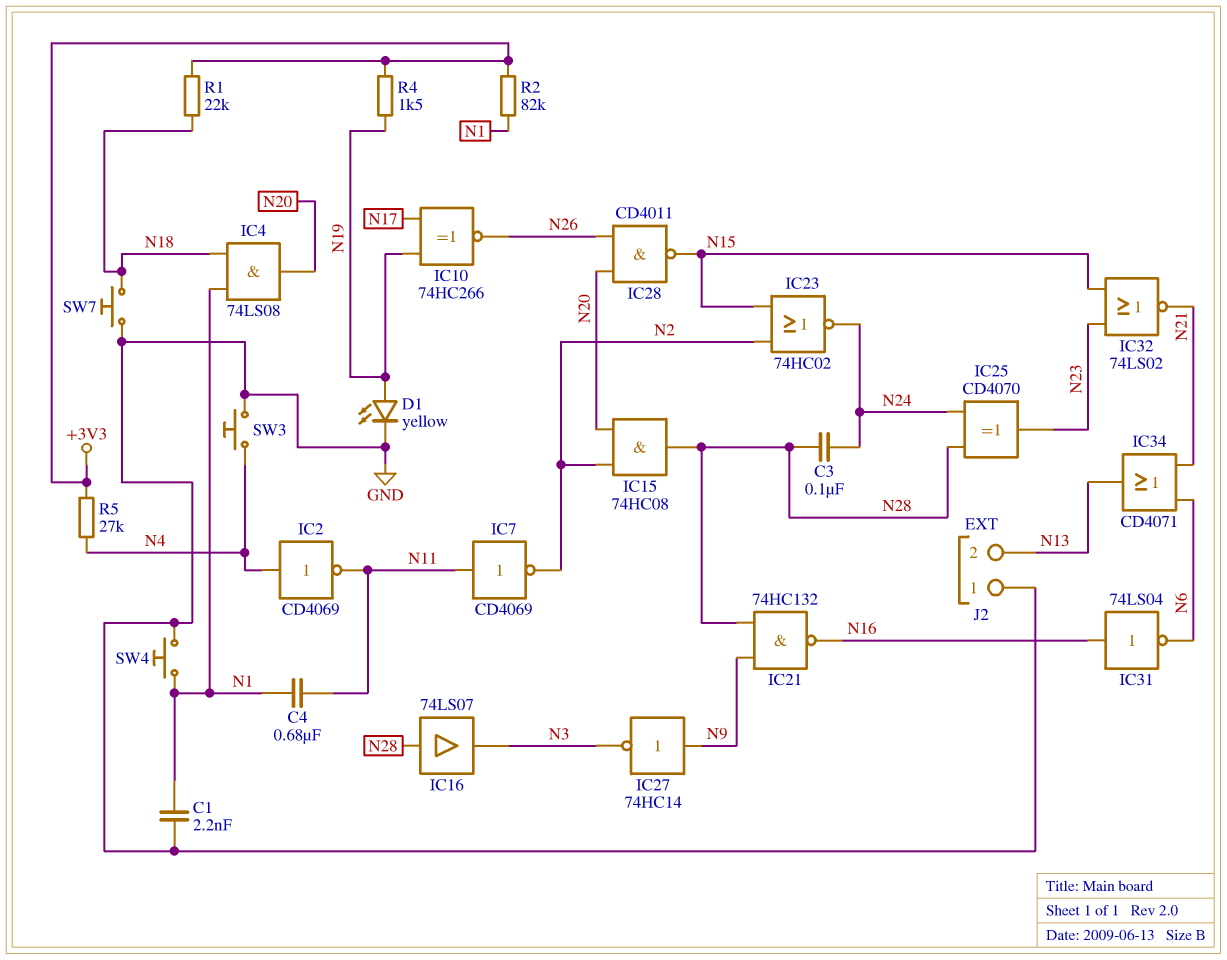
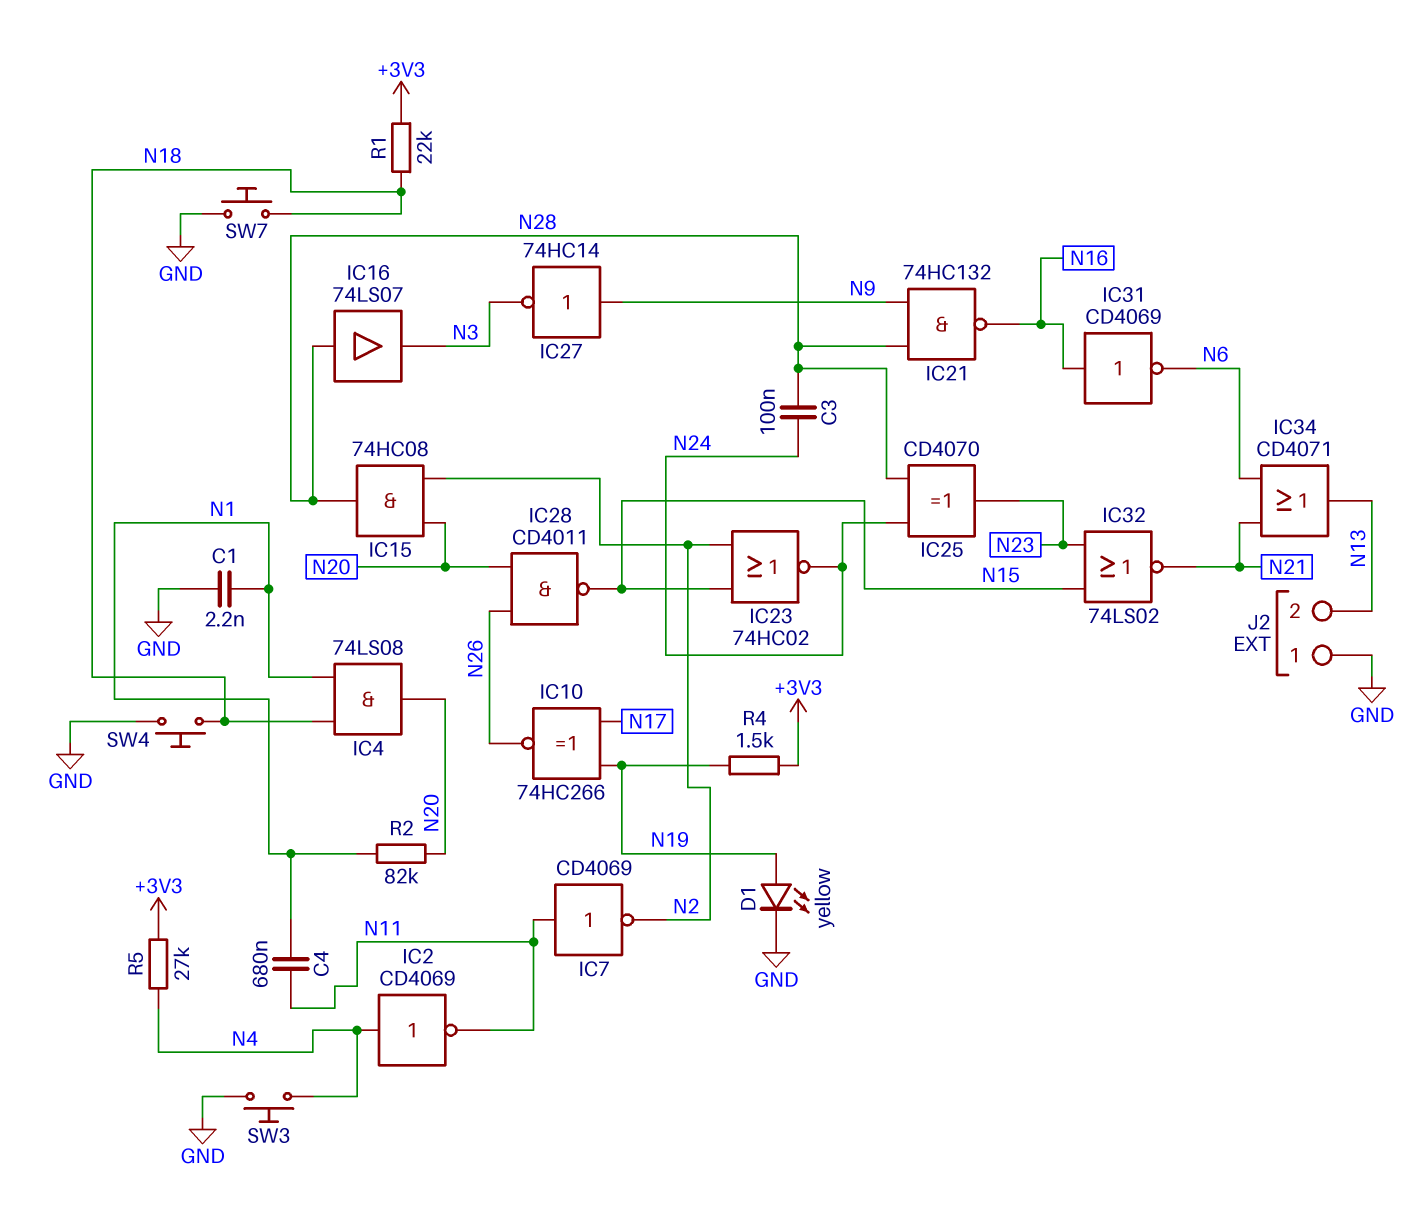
IC31: NOT 74LS04 (in N16, out N6) -> NOT CD4069 (in N16, out N6)
R2: 82k (+3V3, N1) -> 82k (N1, N20)
SW4: button (GND, N1) -> button (GND, N18)

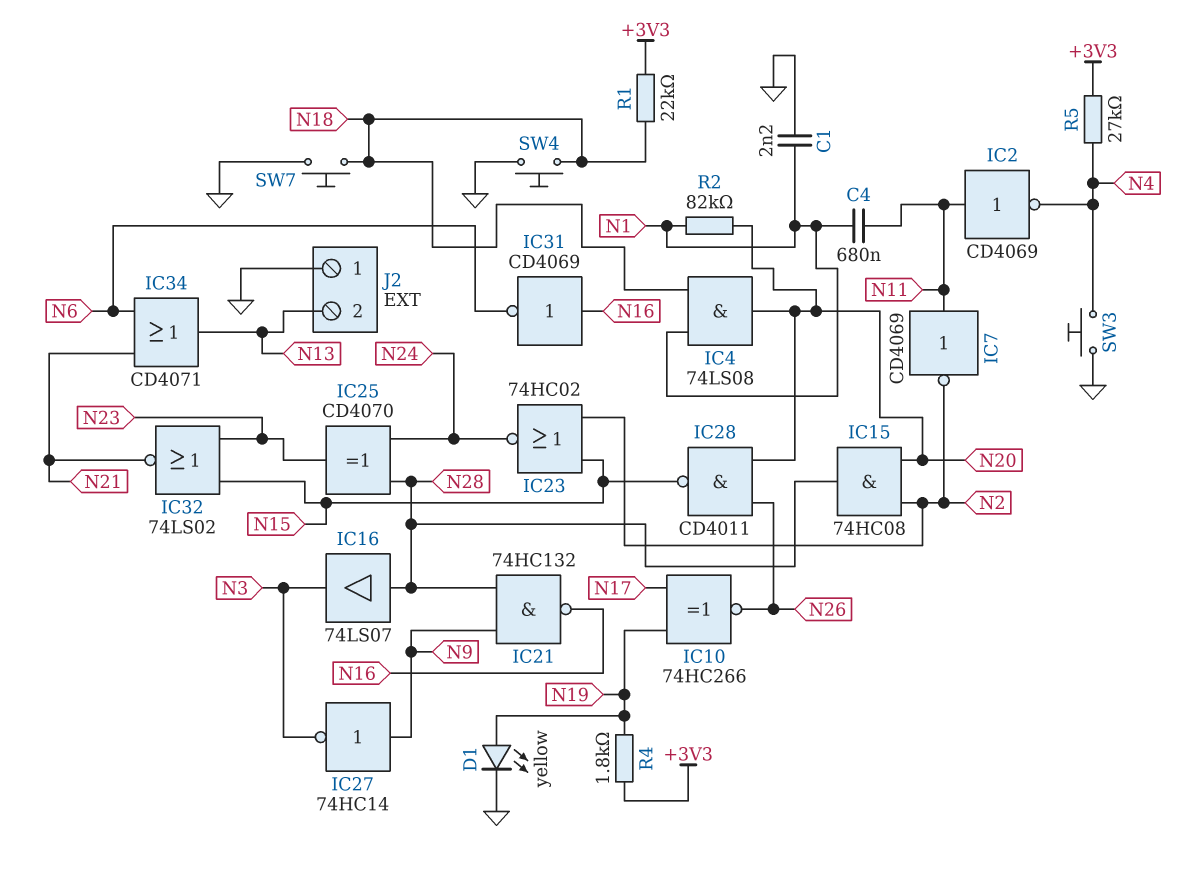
C3: 100nF (N24, N28) -> none
IC2: NOT CD4069 (in N4, out N11) -> NOT CD4069 (in N11, out N4)
R4: 1.5k (+3V3, N19) -> 1.8k (+3V3, N19)

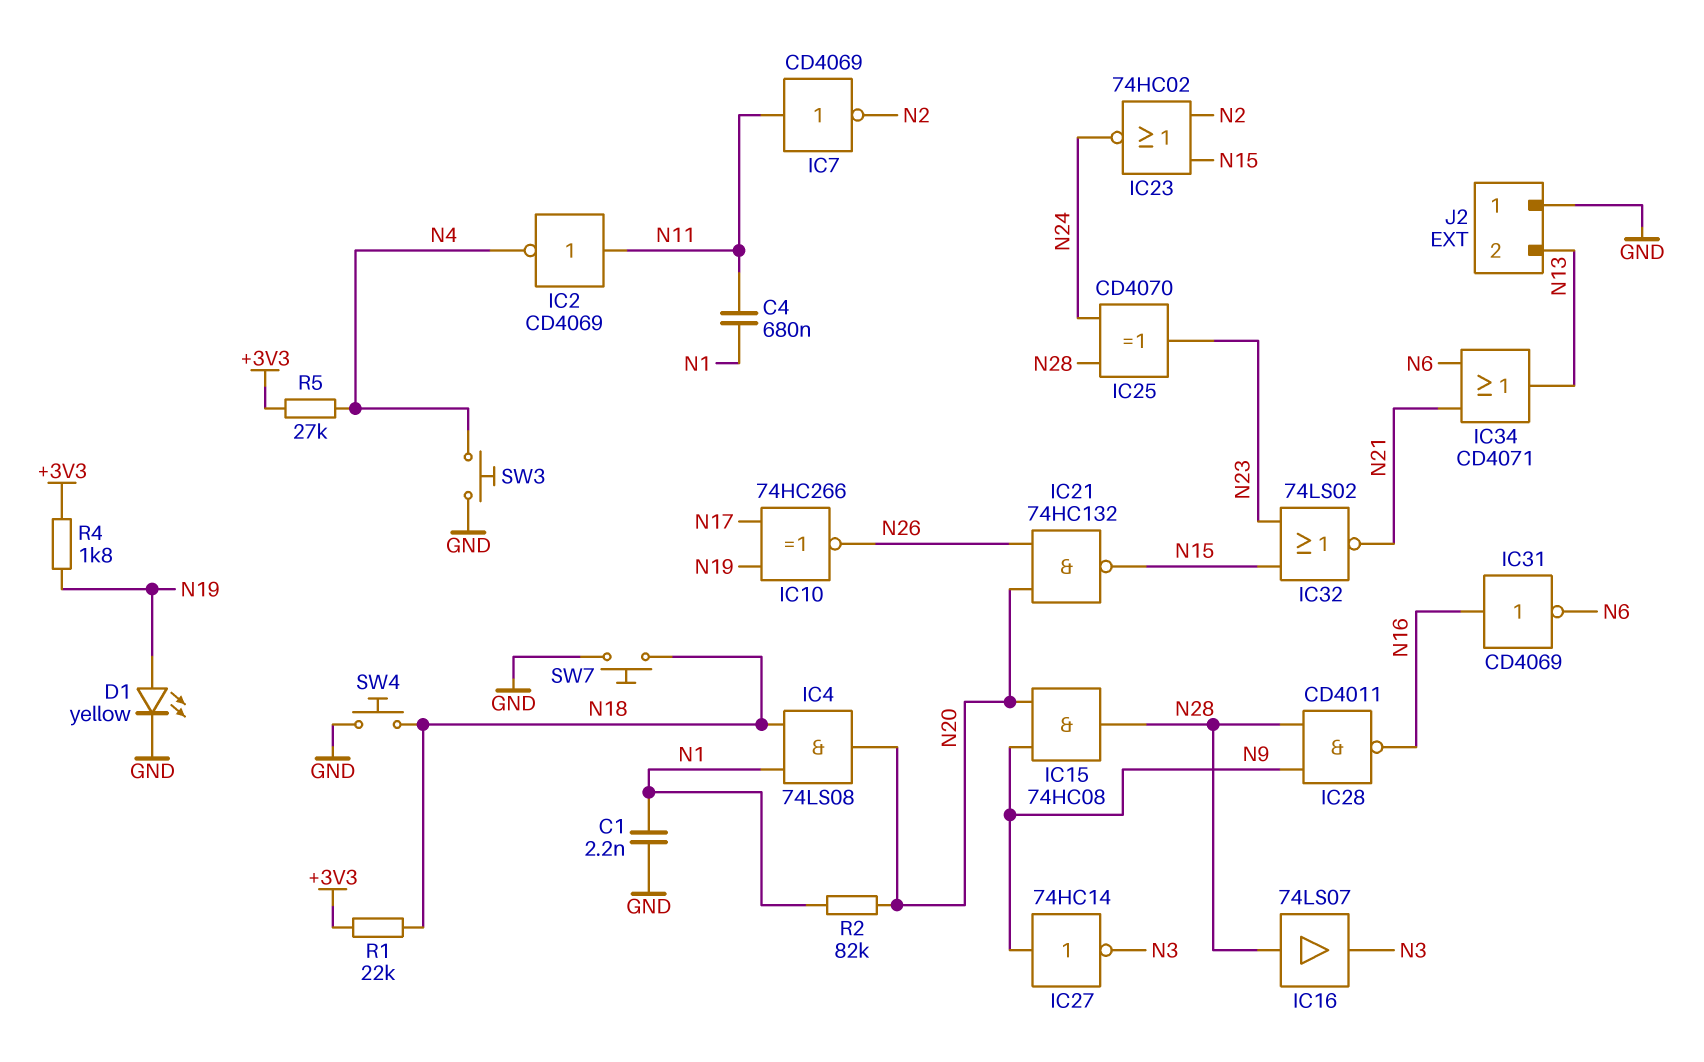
IC15: AND 74HC08 (in N2, in N20, out N28) -> AND 74HC08 (in N9, in N20, out N28)
IC21: NAND 74HC132 (in N9, in N28, out N16) -> NAND 74HC132 (in N20, in N26, out N15)
IC28: NAND CD4011 (in N20, in N26, out N15) -> NAND CD4011 (in N9, in N28, out N16)

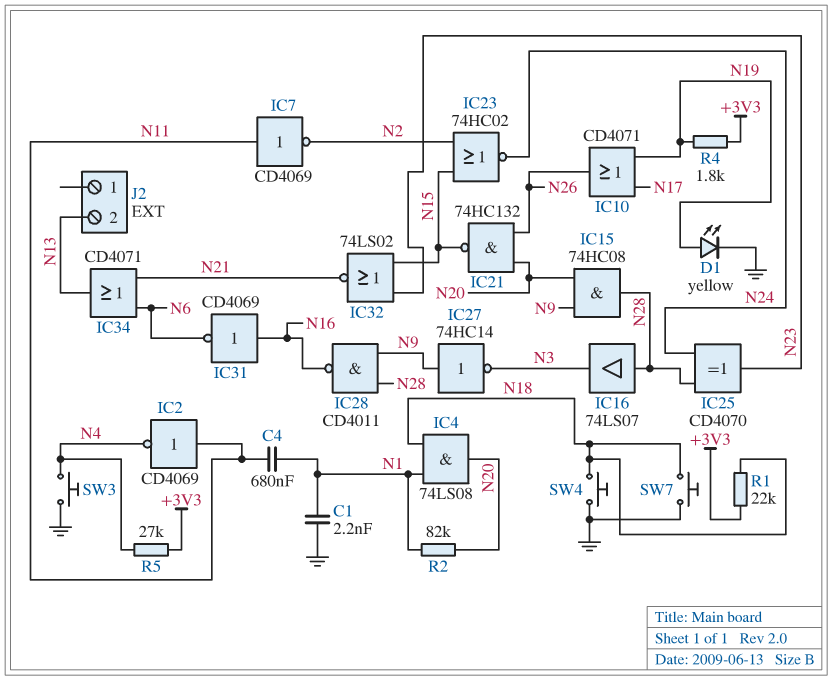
IC10: XNOR 74HC266 (in N17, in N19, out N26) -> OR CD4071 (in N17, in N19, out N26)
J2 pin 1: GND -> none

